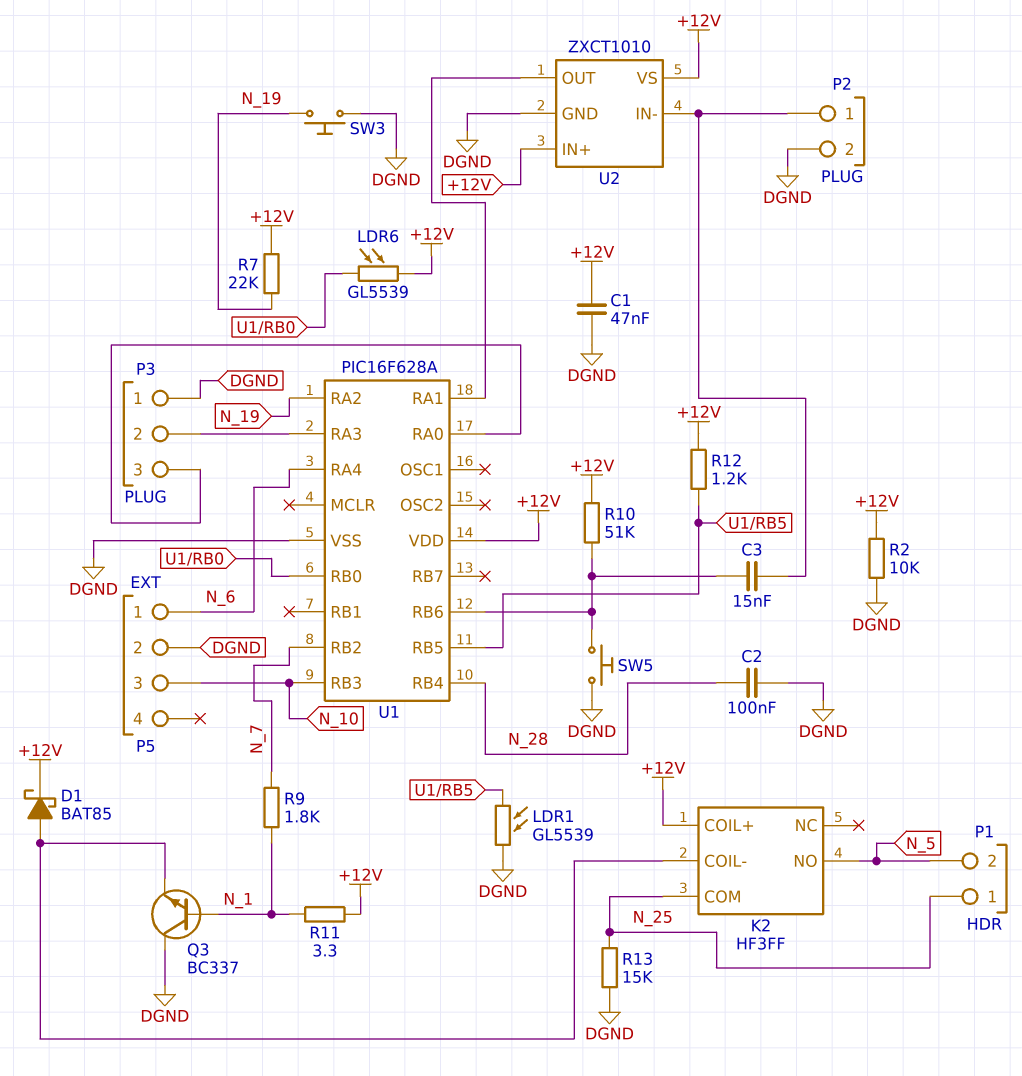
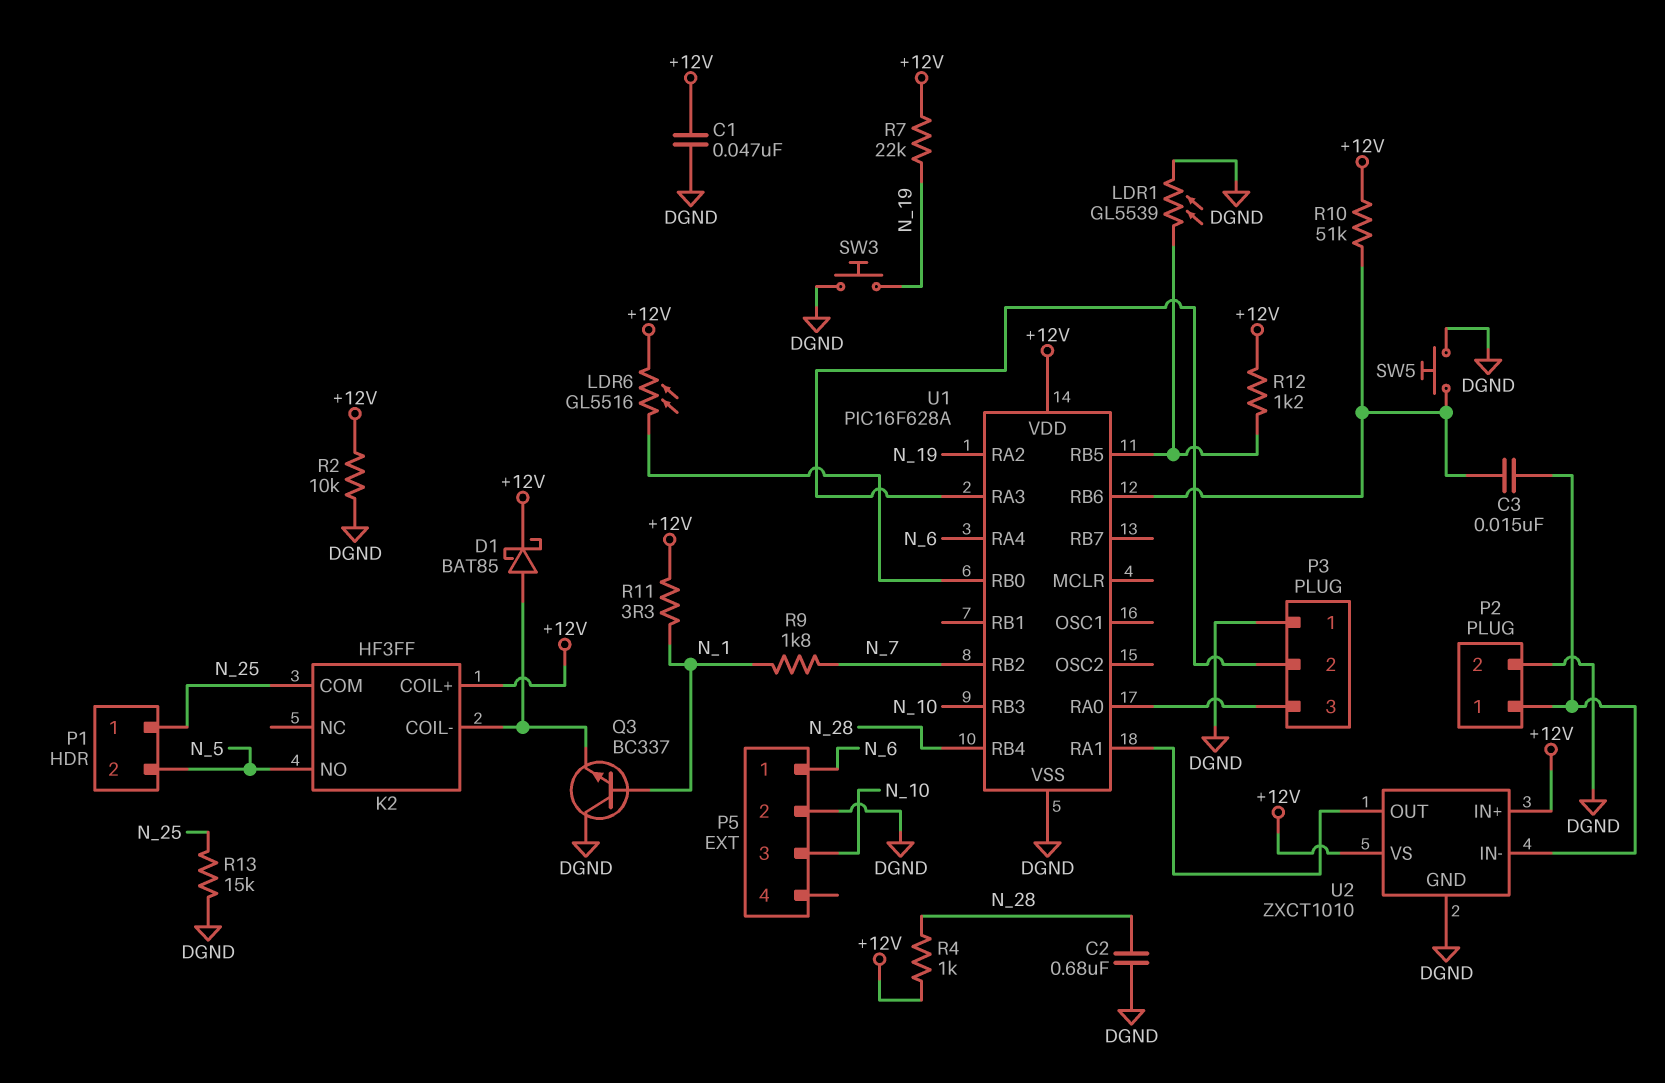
C2: 100nF (DGND, N_28) -> 680nF (DGND, N_28)
LDR6: GL5539 (+12V, U1/RB0) -> GL5516 (+12V, U1/RB0)
R4: none -> 1k (+12V, N_28)

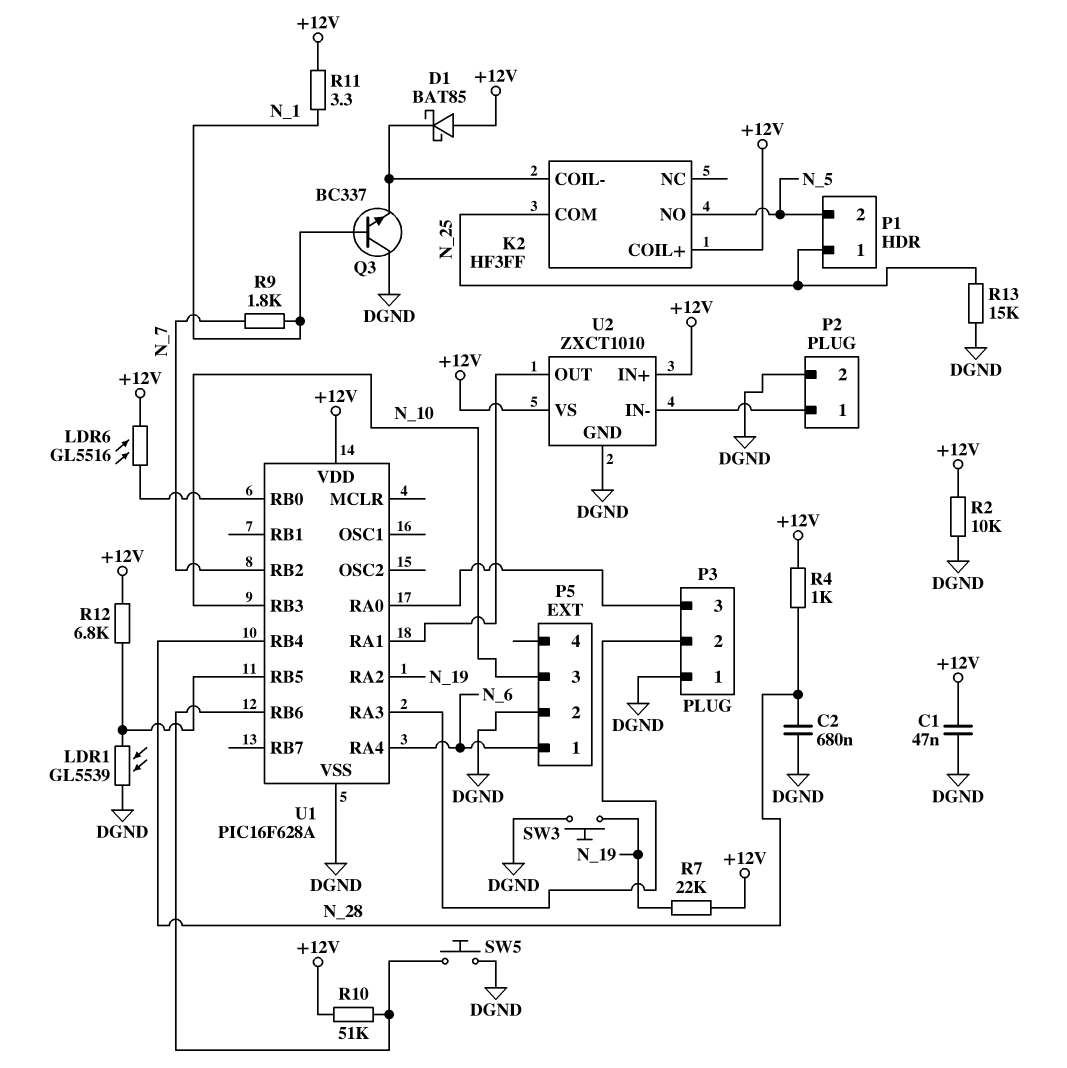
C3: 15nF (P2/1, U1/RB6) -> none
D1: schottky BAT85 (A K2/COIL-, K +12V) -> schottky BAT85 (A +12V, K K2/COIL-)
R12: 1.2k (+12V, U1/RB5) -> 6.8k (+12V, U1/RB5)

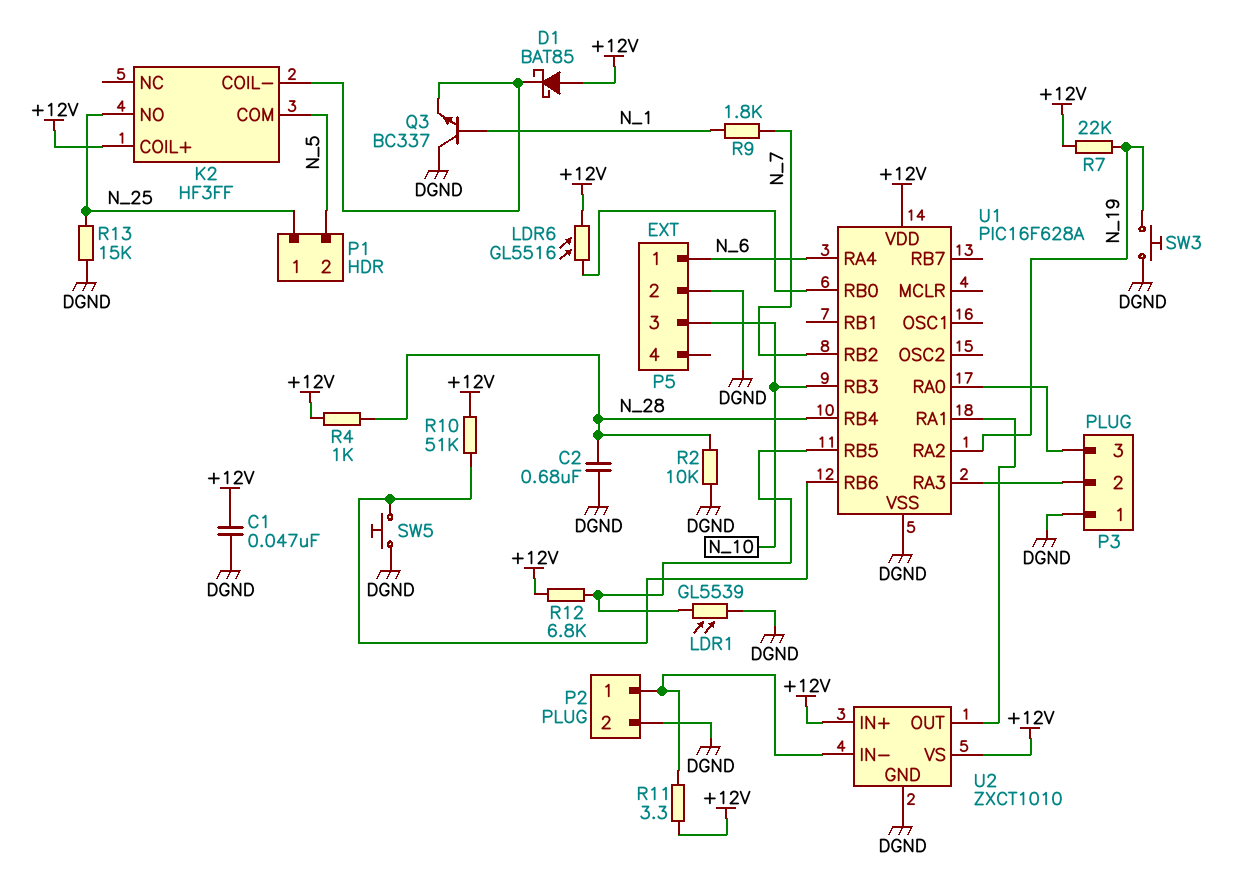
K2 pin COM: N_25 -> N_5
K2 pin NO: N_5 -> N_25
R2: 10k (+12V, DGND) -> 10k (DGND, N_28)
R11: 3.3 (+12V, N_1) -> 3.3 (+12V, P2/1)

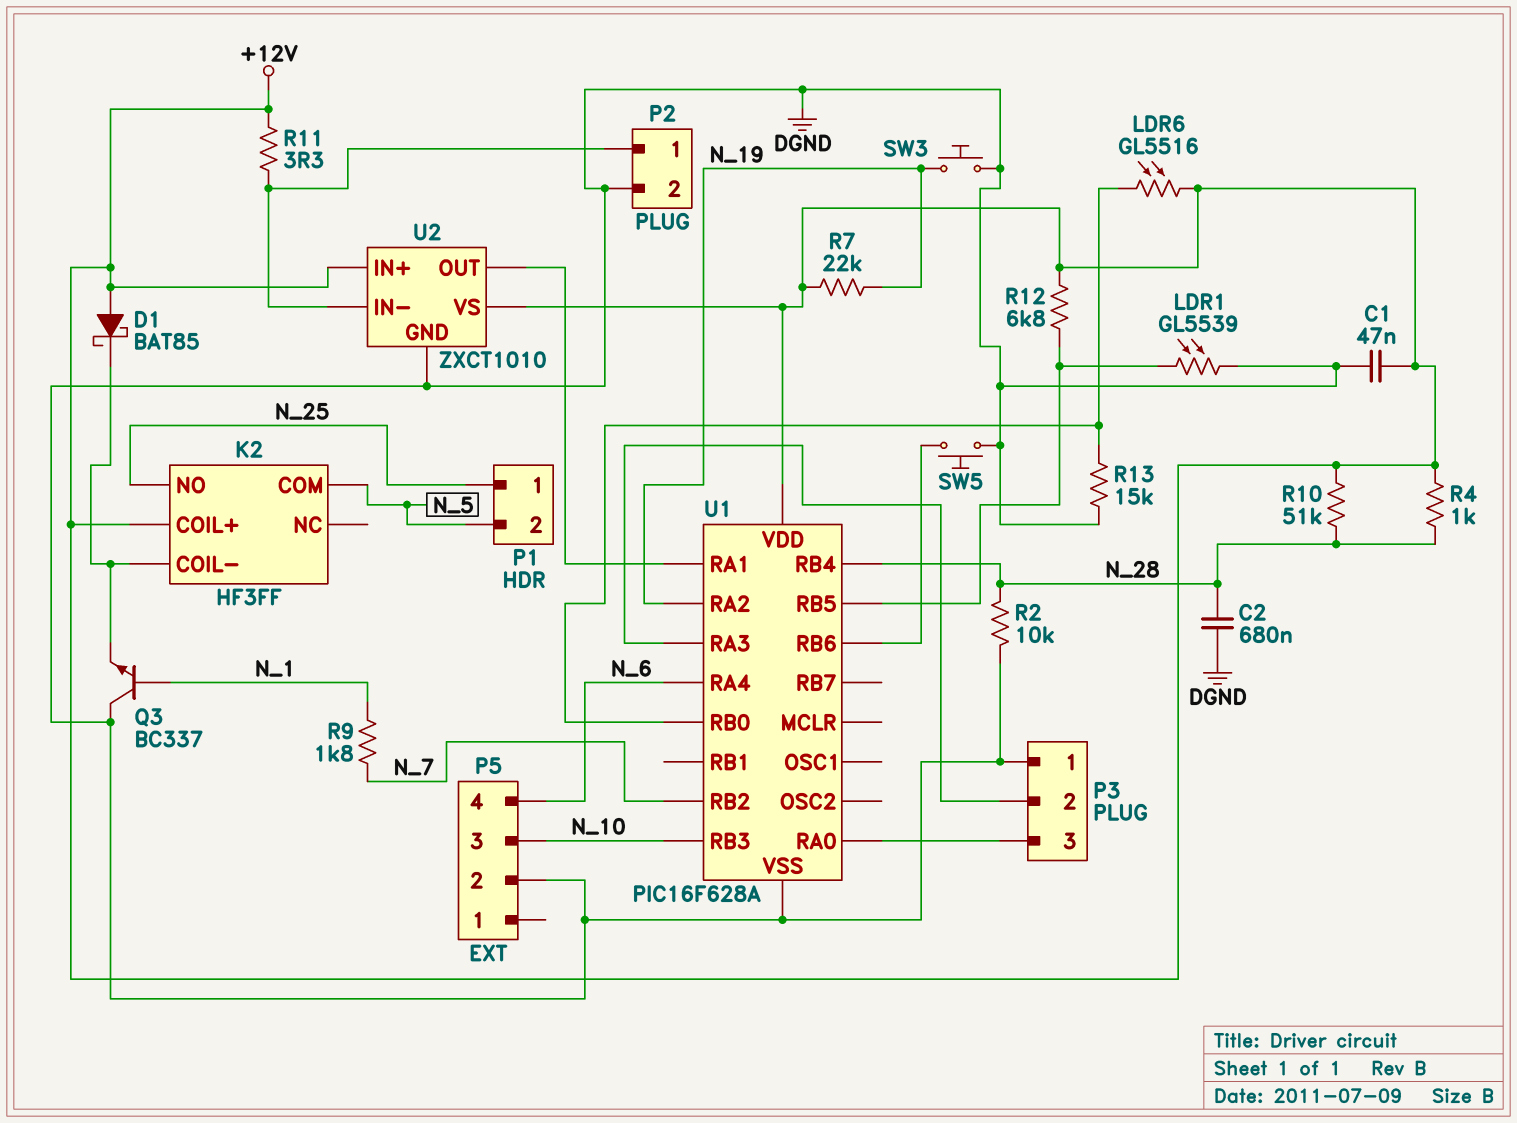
P5 pin 1: N_6 -> none
P5 pin 4: none -> N_6
R10: 51k (+12V, U1/RB6) -> 51k (+12V, N_28)
R13: 15k (DGND, N_25) -> 15k (DGND, U1/RB0)

